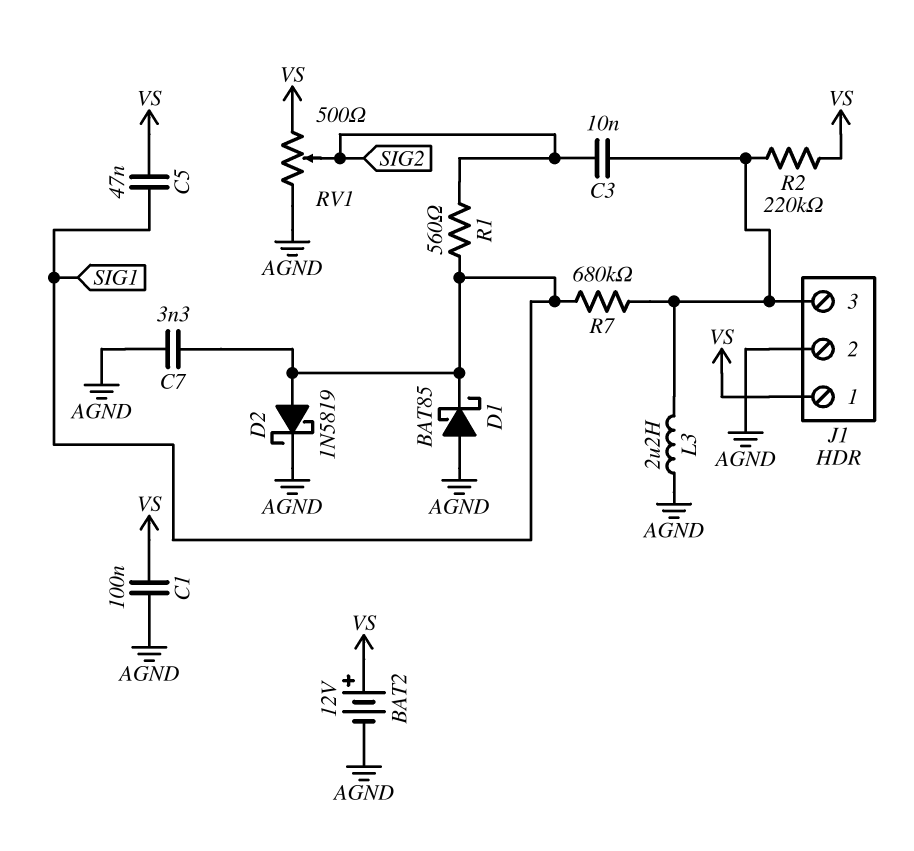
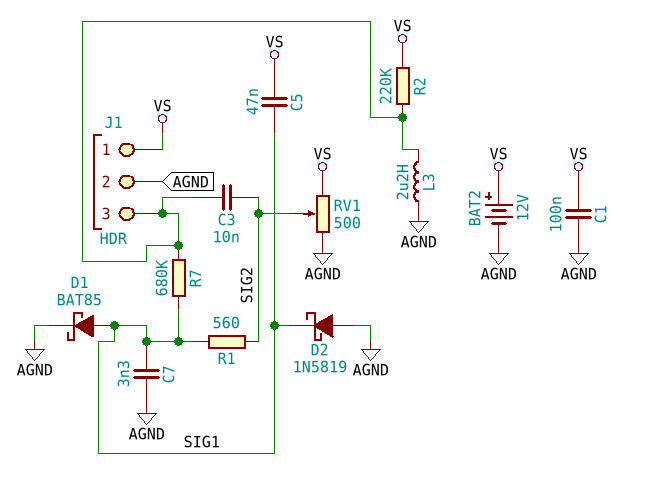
D1: schottky BAT85 (A AGND, K SIG1) -> schottky BAT85 (A SIG1, K AGND)
D2: schottky 1N5819 (A SIG1, K AGND) -> schottky 1N5819 (A AGND, K SIG1)

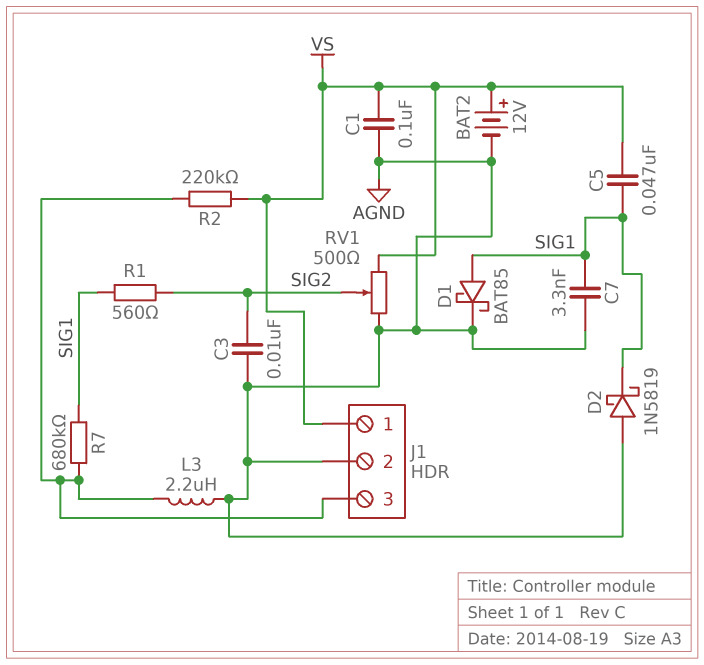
C3: 10nF (J1/3, SIG2) -> 10nF (AGND, SIG2)

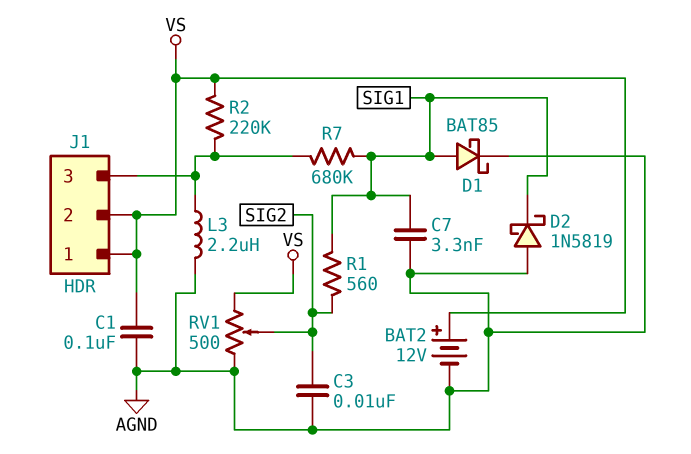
C5: 47nF (SIG1, VS) -> none
J1 pin 2: AGND -> VS

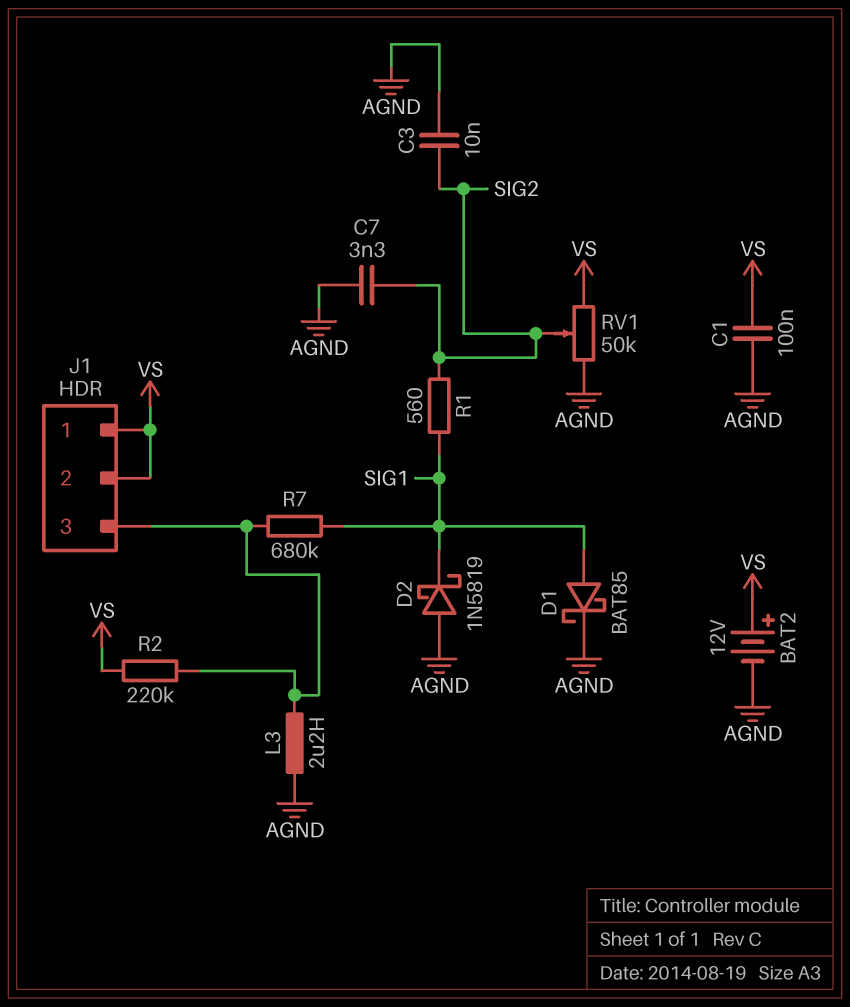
C7: 3.3nF (AGND, SIG1) -> 3.3nF (AGND, SIG2)
RV1: 500 (AGND, VS, wiper SIG2) -> 50k (AGND, VS, wiper SIG2)

